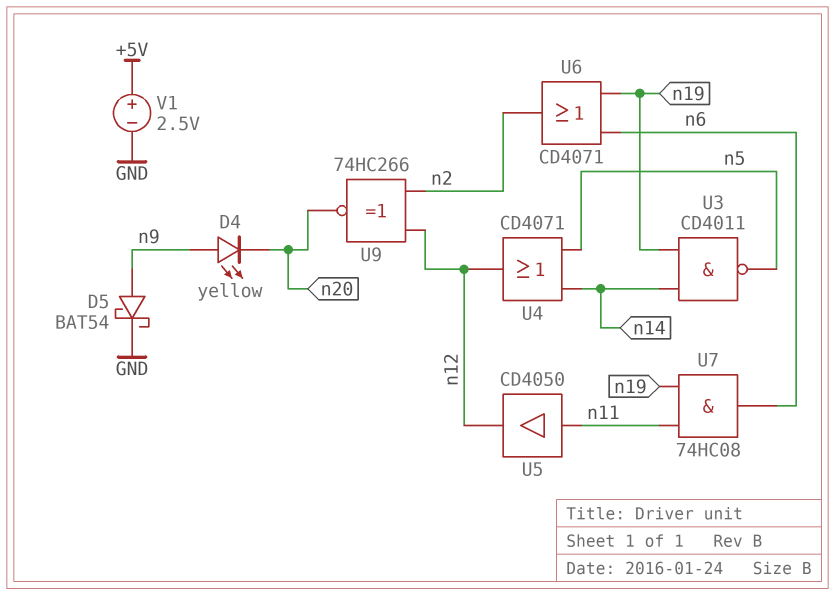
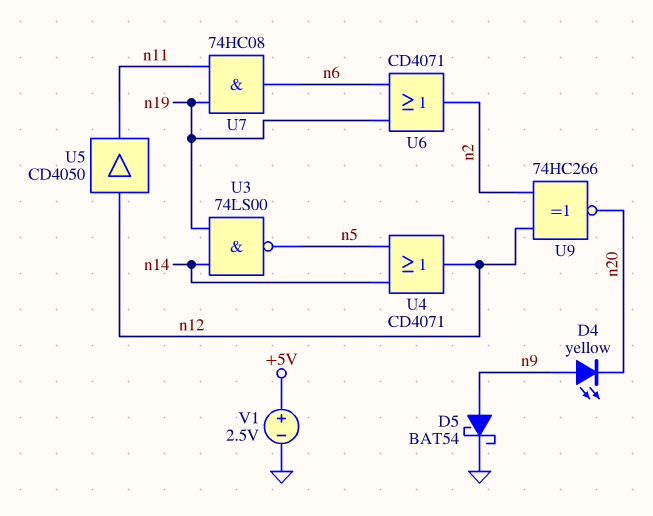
U3: NAND CD4011 (in n14, in n19, out n5) -> NAND 74LS00 (in n14, in n19, out n5)
U5: buffer CD4050 (in n11, out n12) -> buffer CD4050 (in n12, out n11)

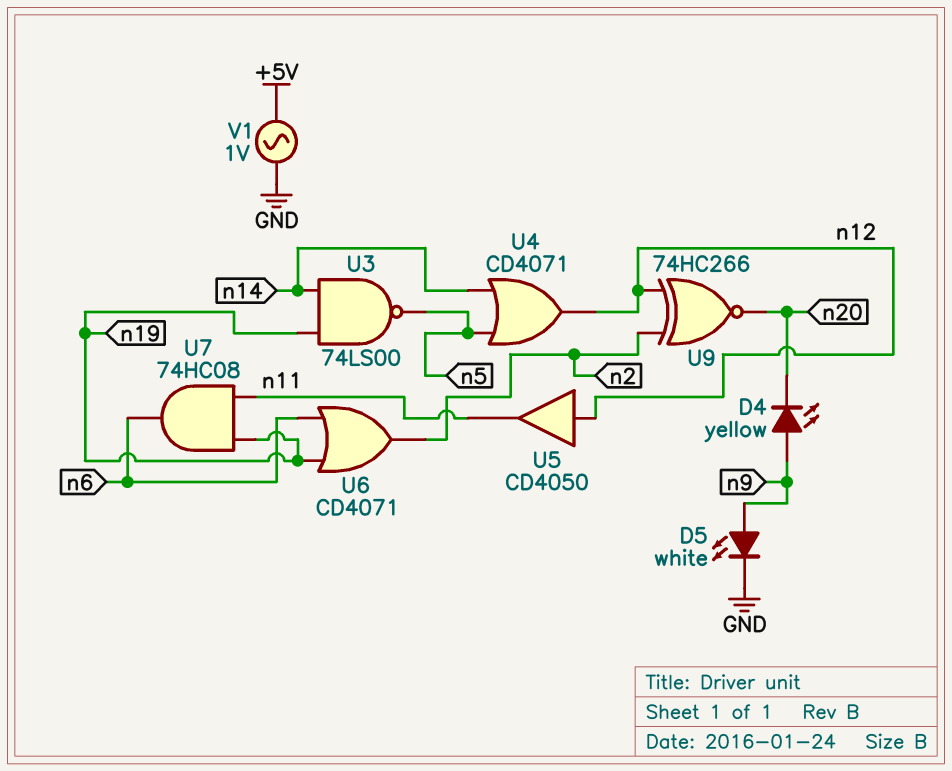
D5: schottky BAT54 (A n9, K GND) -> LED white (A n9, K GND)
V1: 2.5V (plus +5V, minus GND) -> AC 1V (+5V, GND)

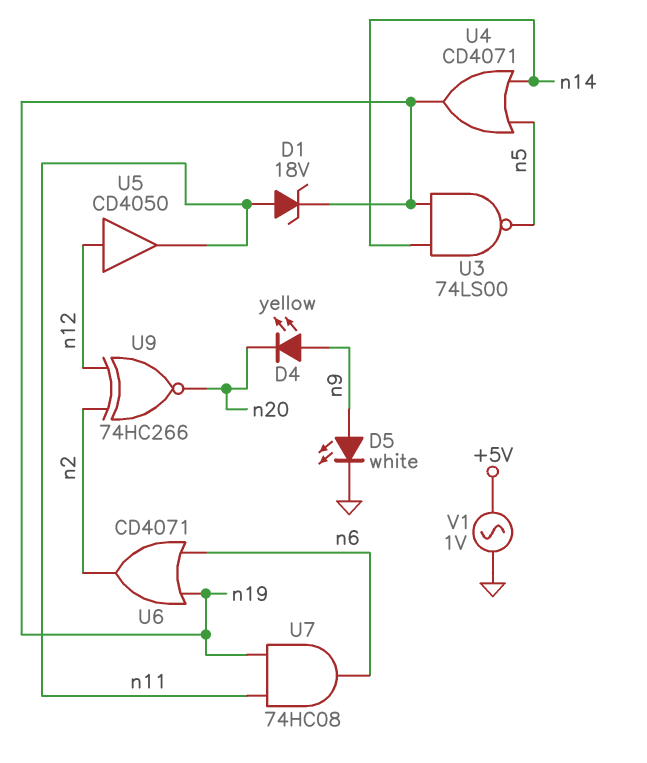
D1: none -> zener 18V (A n11, K n19)
U4: OR CD4071 (in n5, in n14, out n12) -> OR CD4071 (in n5, in n14, out n19)

